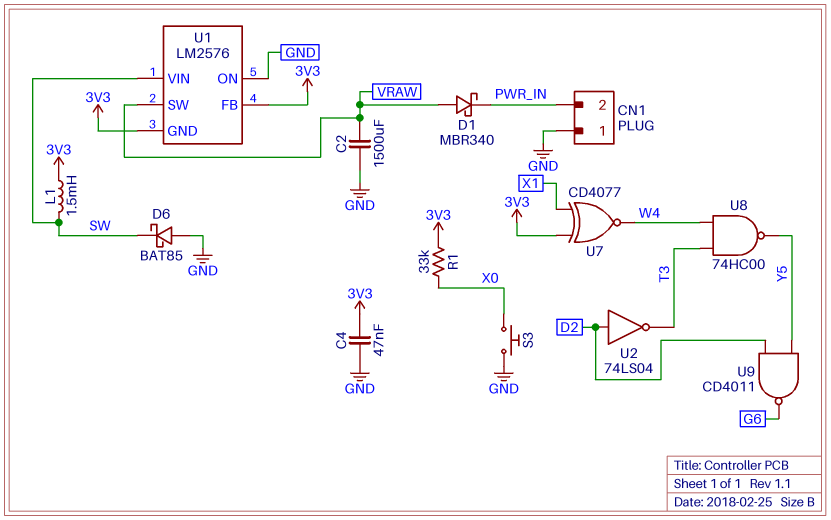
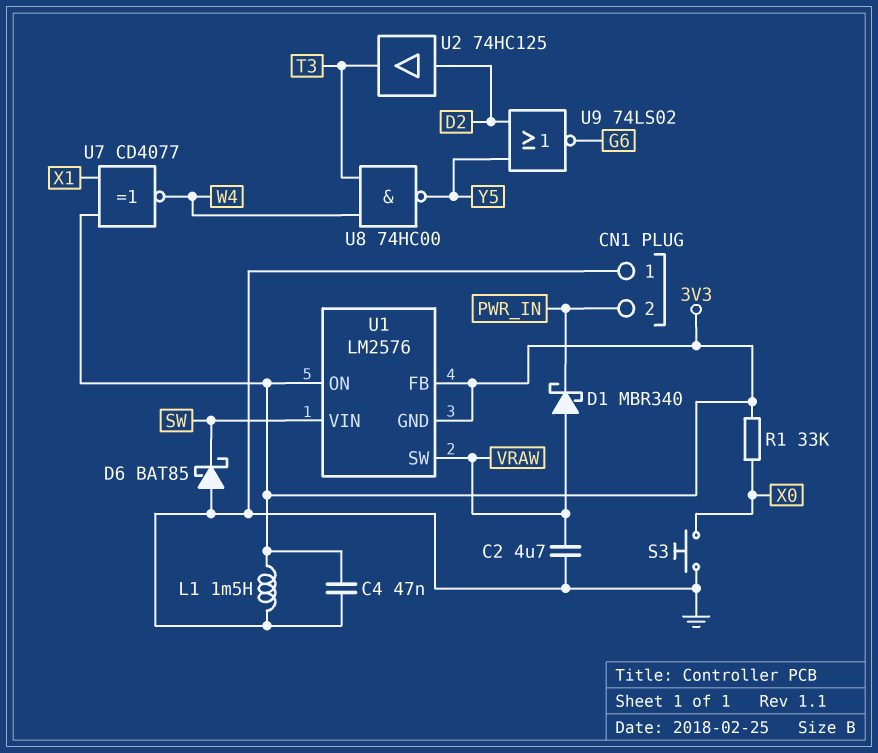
C2: 1500uF (GND, VRAW) -> 4.7uF (GND, VRAW)
L1: 1.5mH (3V3, SW) -> 1.5mH (3V3, GND)
U1 pin ON: GND -> 3V3
U2: NOT 74LS04 (in D2, out T3) -> buffer 74HC125 (in D2, out T3)
U9: NAND CD4011 (in D2, in Y5, out G6) -> NOR 74LS02 (in D2, in Y5, out G6)

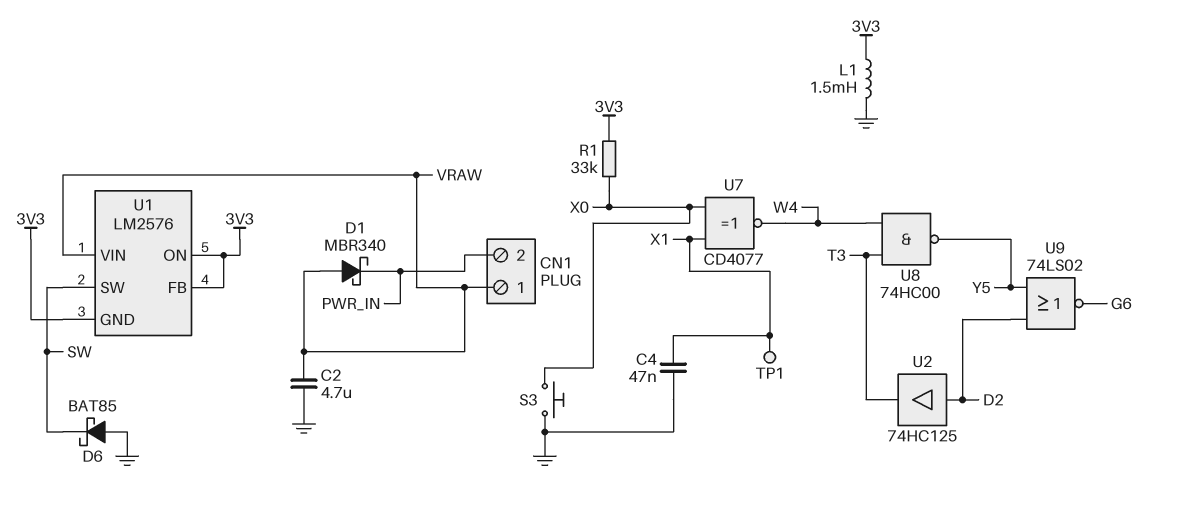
C4: 47nF (3V3, GND) -> 47nF (GND, X1)
CN1 pin 1: GND -> VRAW
TP1: none -> test point (X1)
U1 pin SW: VRAW -> SW
U1 pin VIN: SW -> VRAW
U7: XNOR CD4077 (in 3V3, in X1, out W4) -> XNOR CD4077 (in X0, in X1, out W4)

